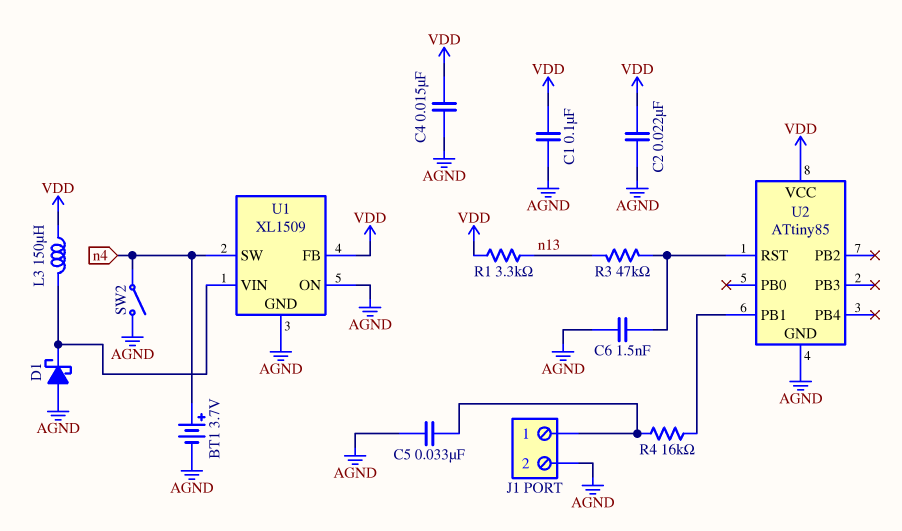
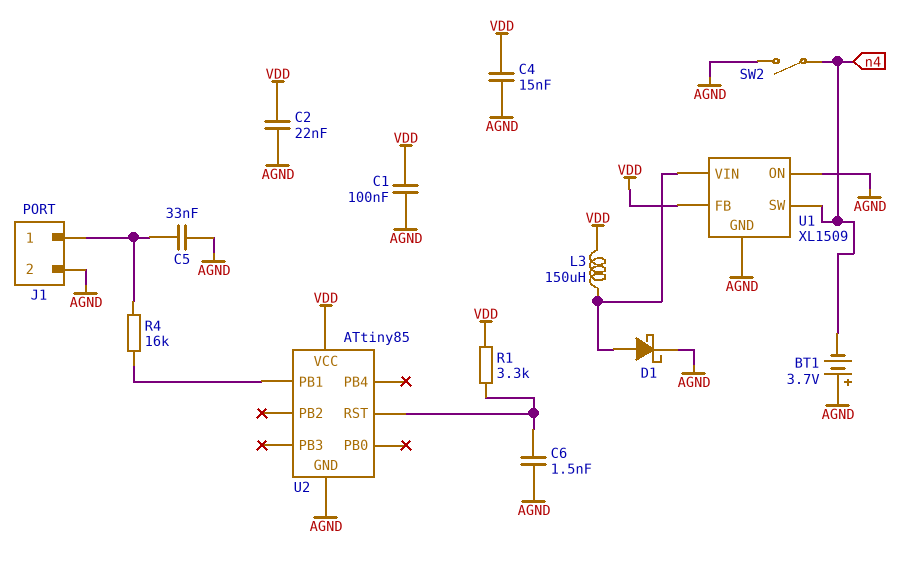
BT1: 3.7V (plus n4, minus AGND) -> 3.7V (plus AGND, minus n4)
D1: schottky (A AGND, K U1/VIN) -> schottky (A U1/VIN, K AGND)
R1: 3.3k (VDD, n13) -> 3.3k (U2/RST, VDD)
R3: 47k (U2/RST, n13) -> none

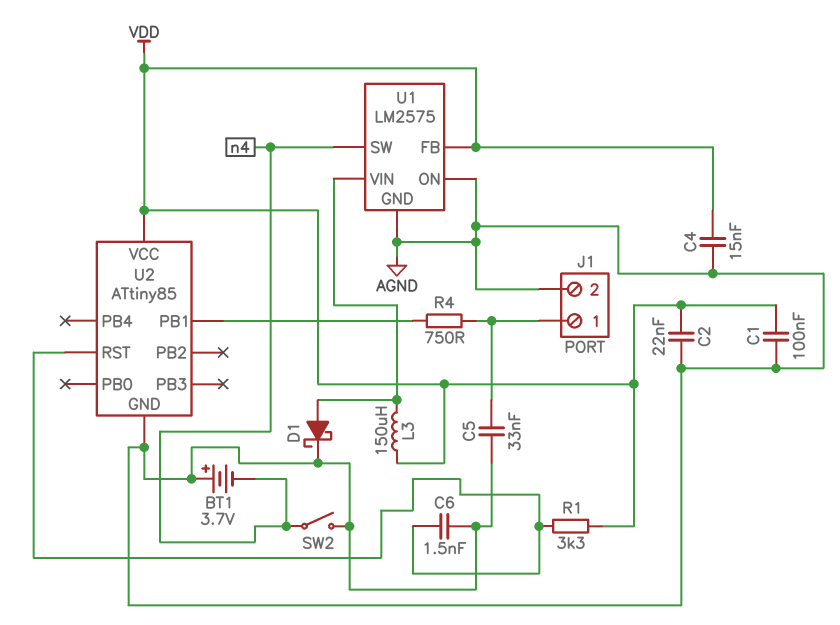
R4: 16k (J1/1, U2/PB1) -> 750 (J1/1, U2/PB1)
U1: XL1509 -> LM2575

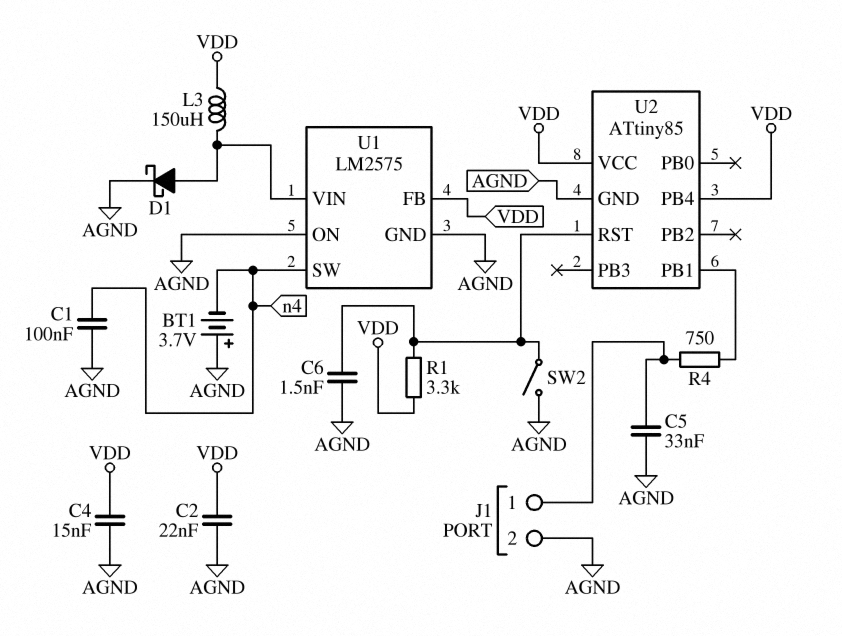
C1: 100nF (AGND, VDD) -> 100nF (AGND, n4)
SW2: switch (AGND, n4) -> switch (AGND, U2/RST)
U2 pin PB4: none -> VDD

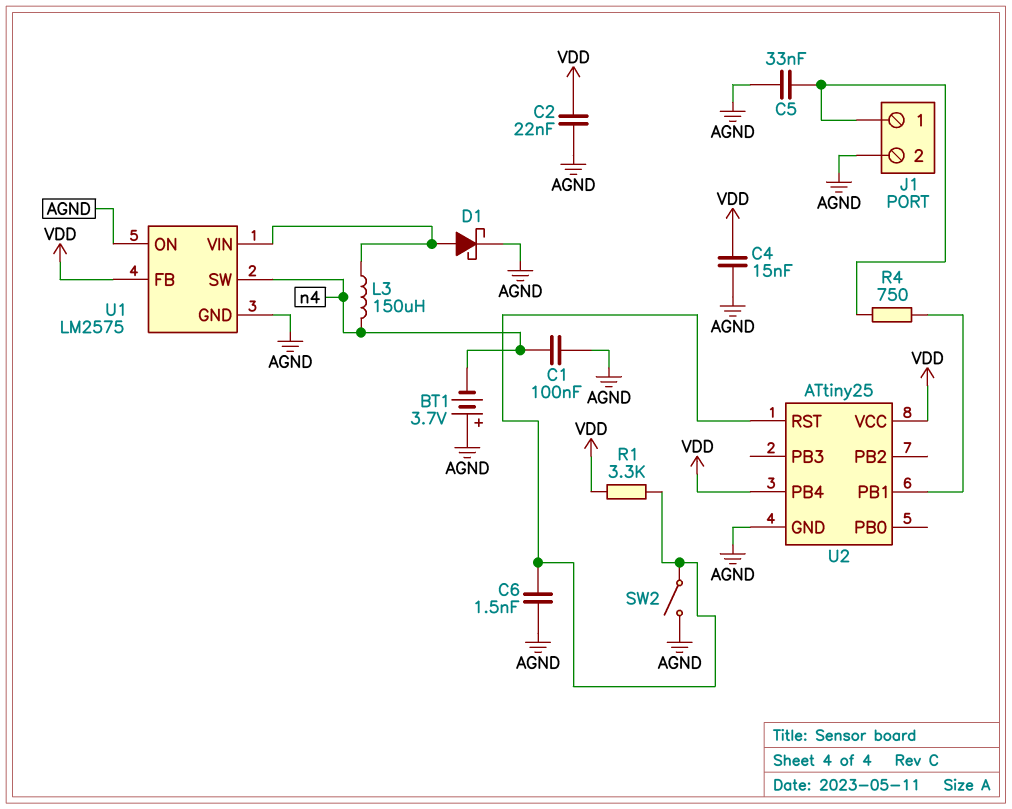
L3: 150uH (U1/VIN, VDD) -> 150uH (U1/VIN, n4)
U2: ATtiny85 -> ATtiny25

